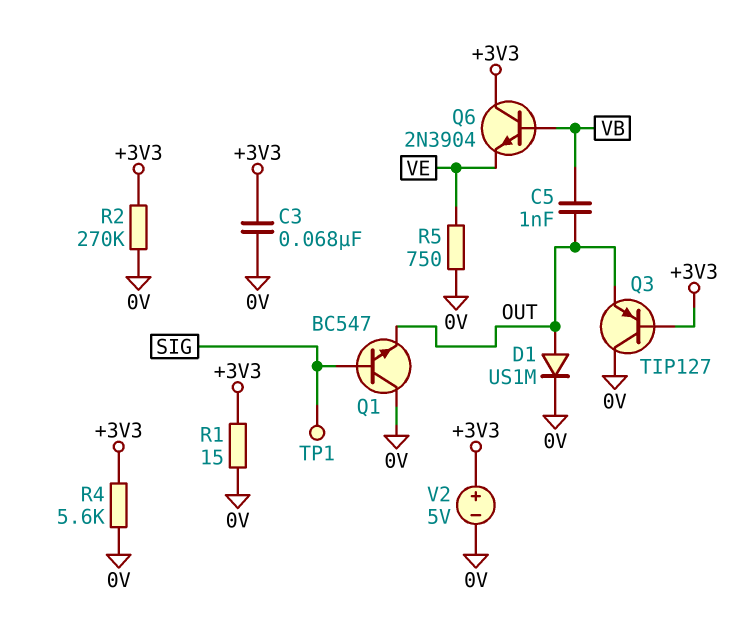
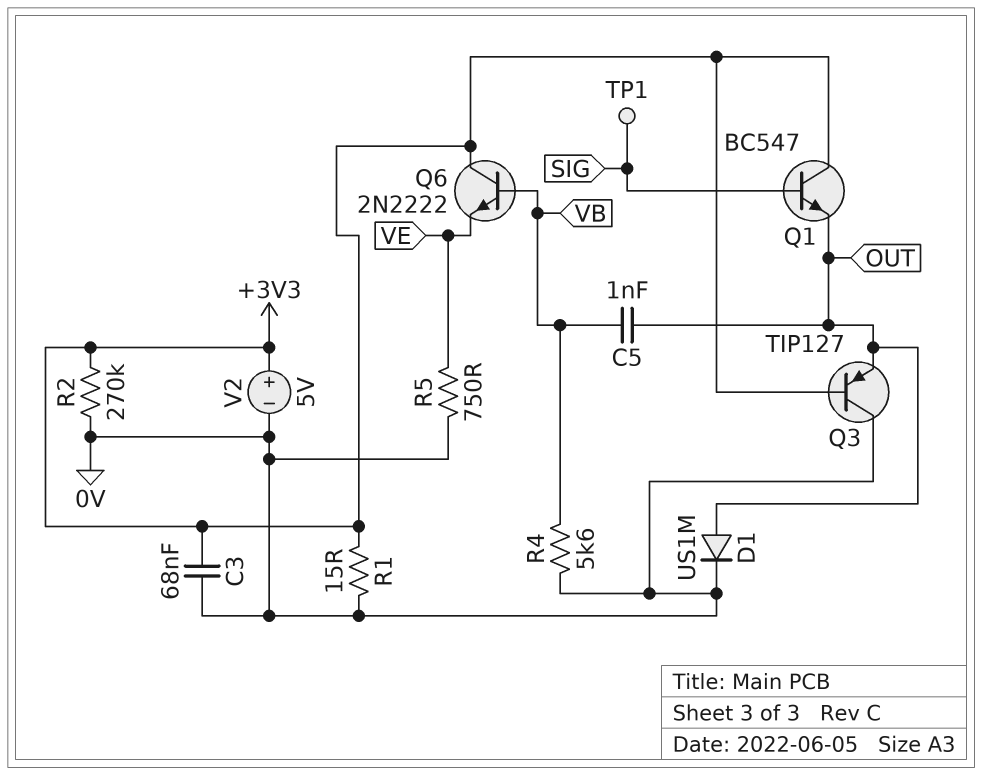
Q1: NPN BC547 (B SIG, C 0V, E OUT) -> NPN BC547 (B SIG, C +3V3, E OUT)
Q6: NPN 2N3904 (B VB, C +3V3, E VE) -> NPN 2N2222 (B VB, C +3V3, E VE)
R4: 5.6k (+3V3, 0V) -> 5.6k (0V, VB)

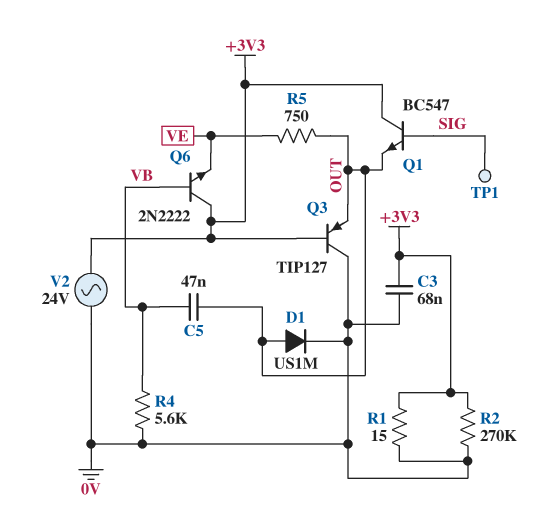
C5: 1nF (OUT, VB) -> 47nF (OUT, VB)
R5: 750 (0V, VE) -> 750 (OUT, VE)
V2: 5V (plus +3V3, minus 0V) -> AC 24V (+3V3, 0V)

